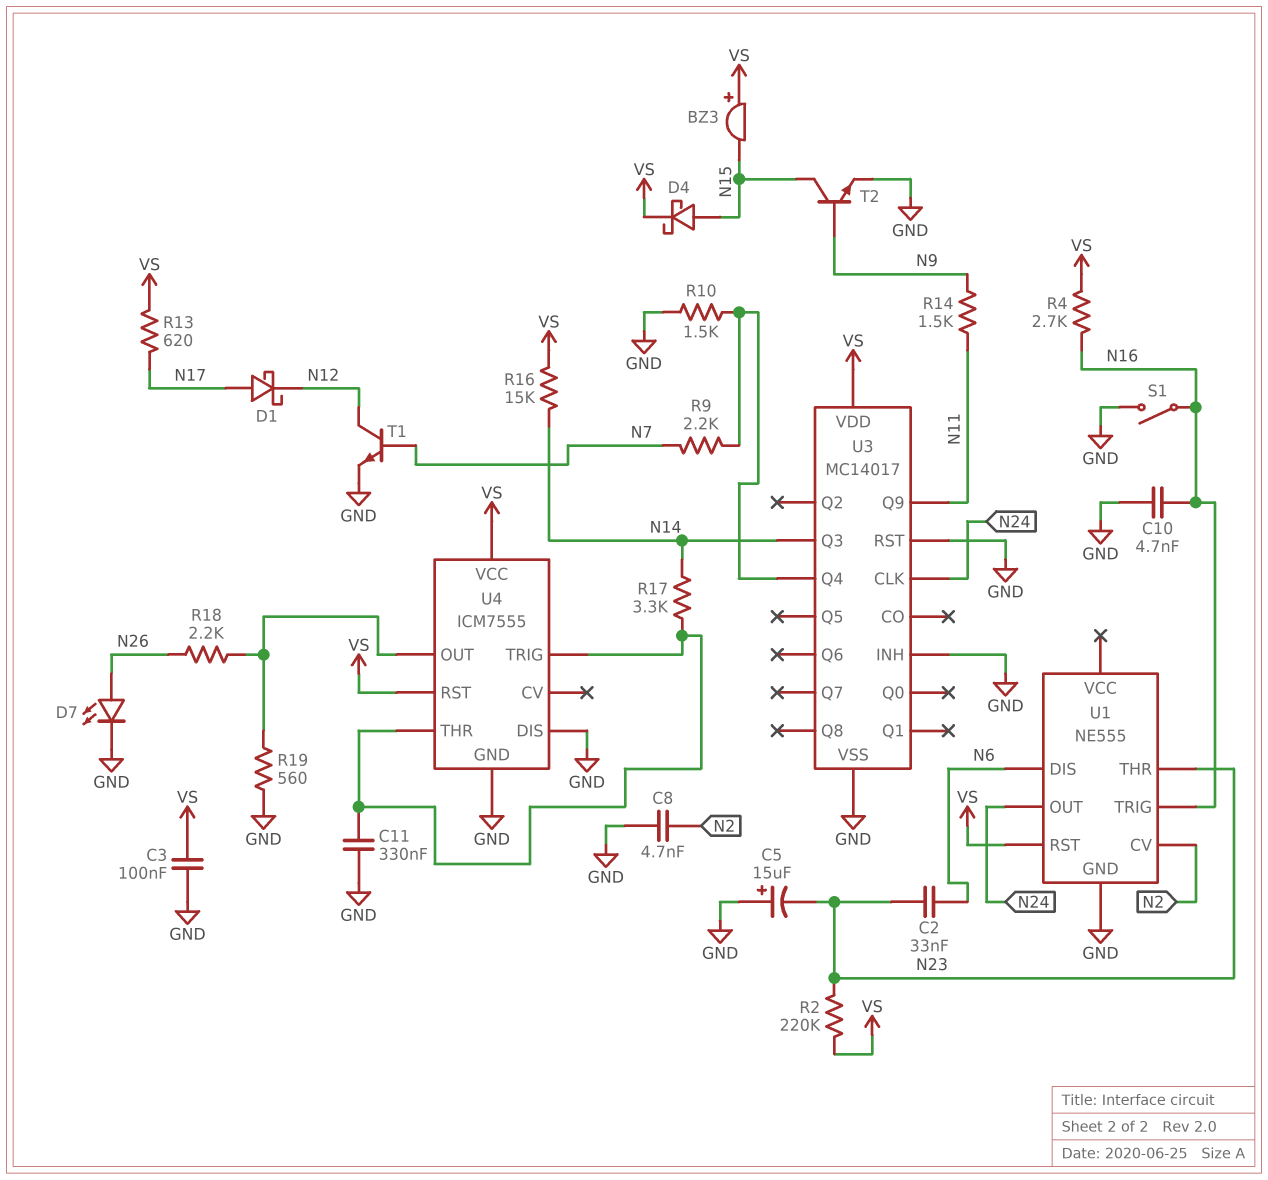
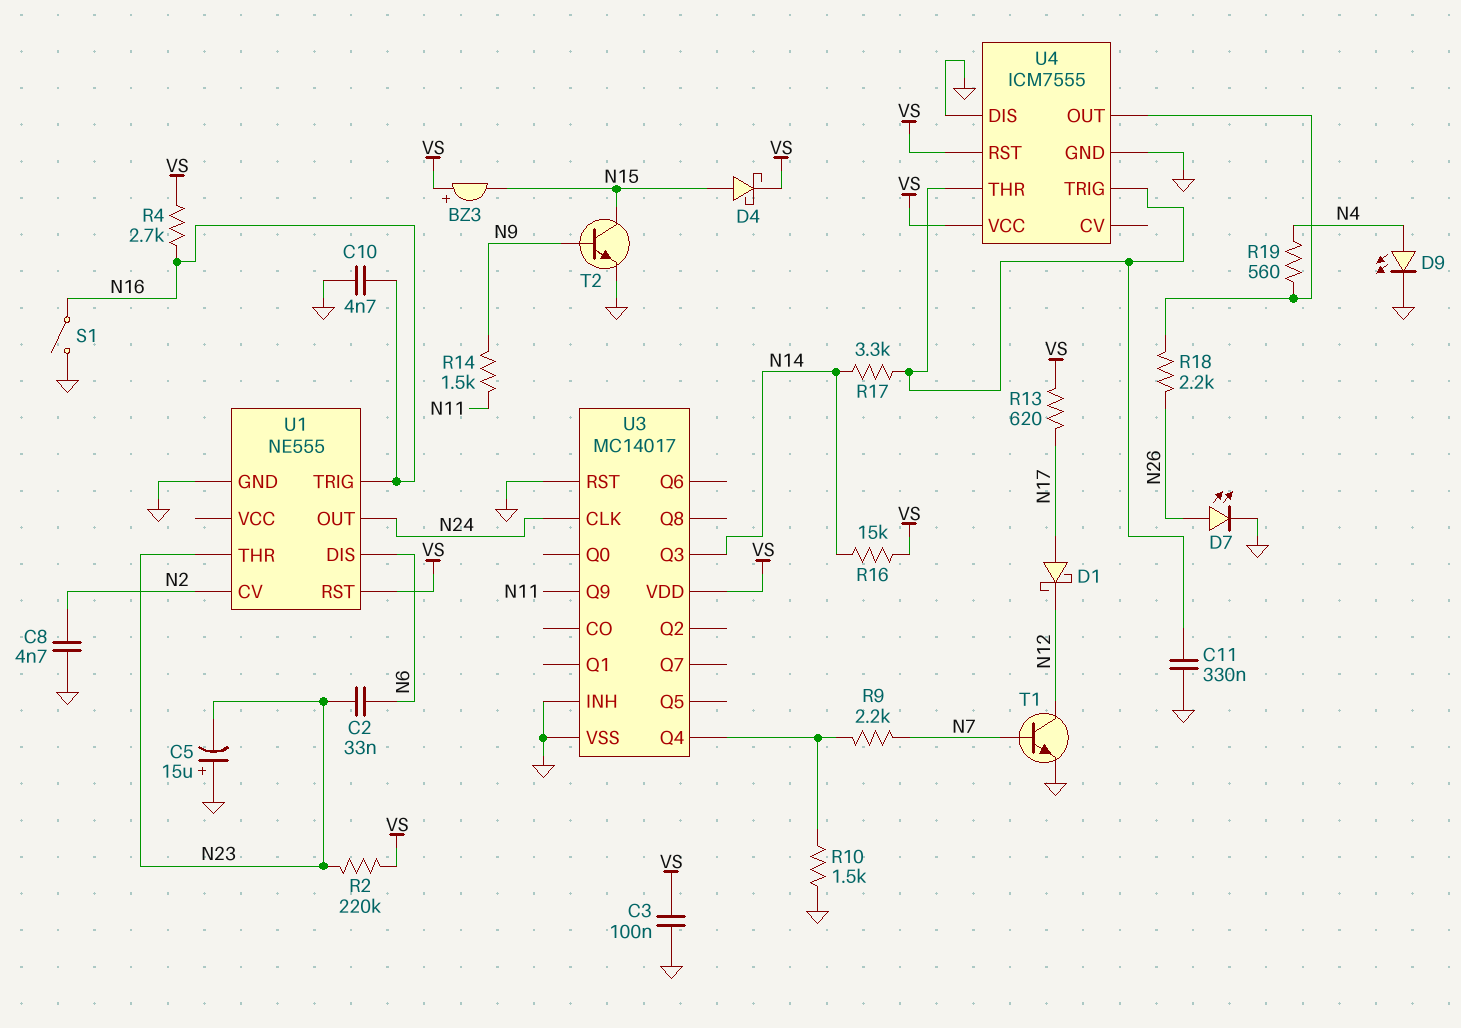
D9: none -> LED (A N4, K GND)
R19: 560 (GND, U4/OUT) -> 560 (N4, U4/OUT)

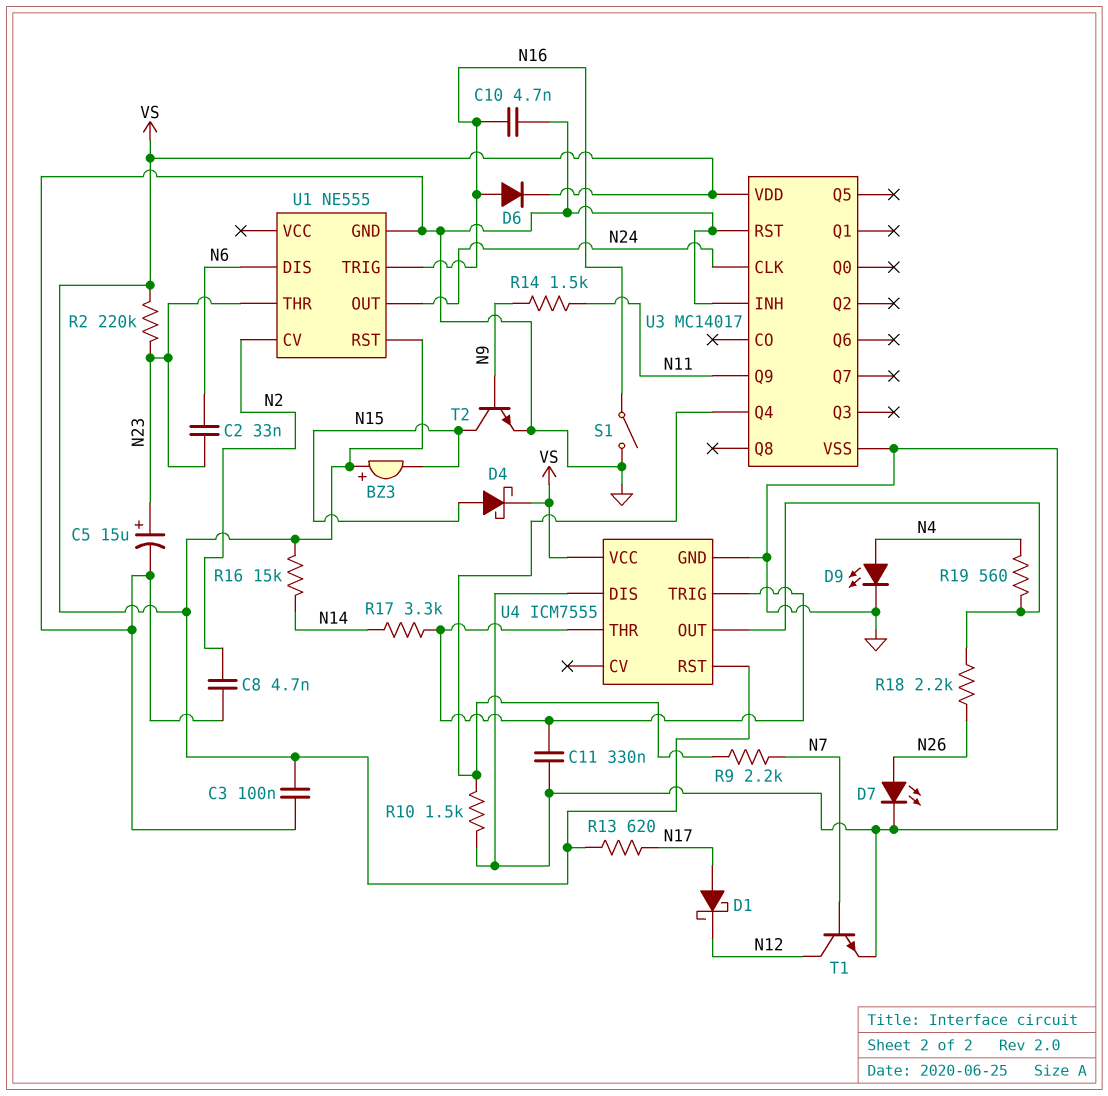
C5: 15uF (plus GND, minus N23) -> 15uF (plus N23, minus GND)
D6: none -> diode (A N16, K VS)
R4: 2.7k (N16, VS) -> none
U3 pin Q3: N14 -> none

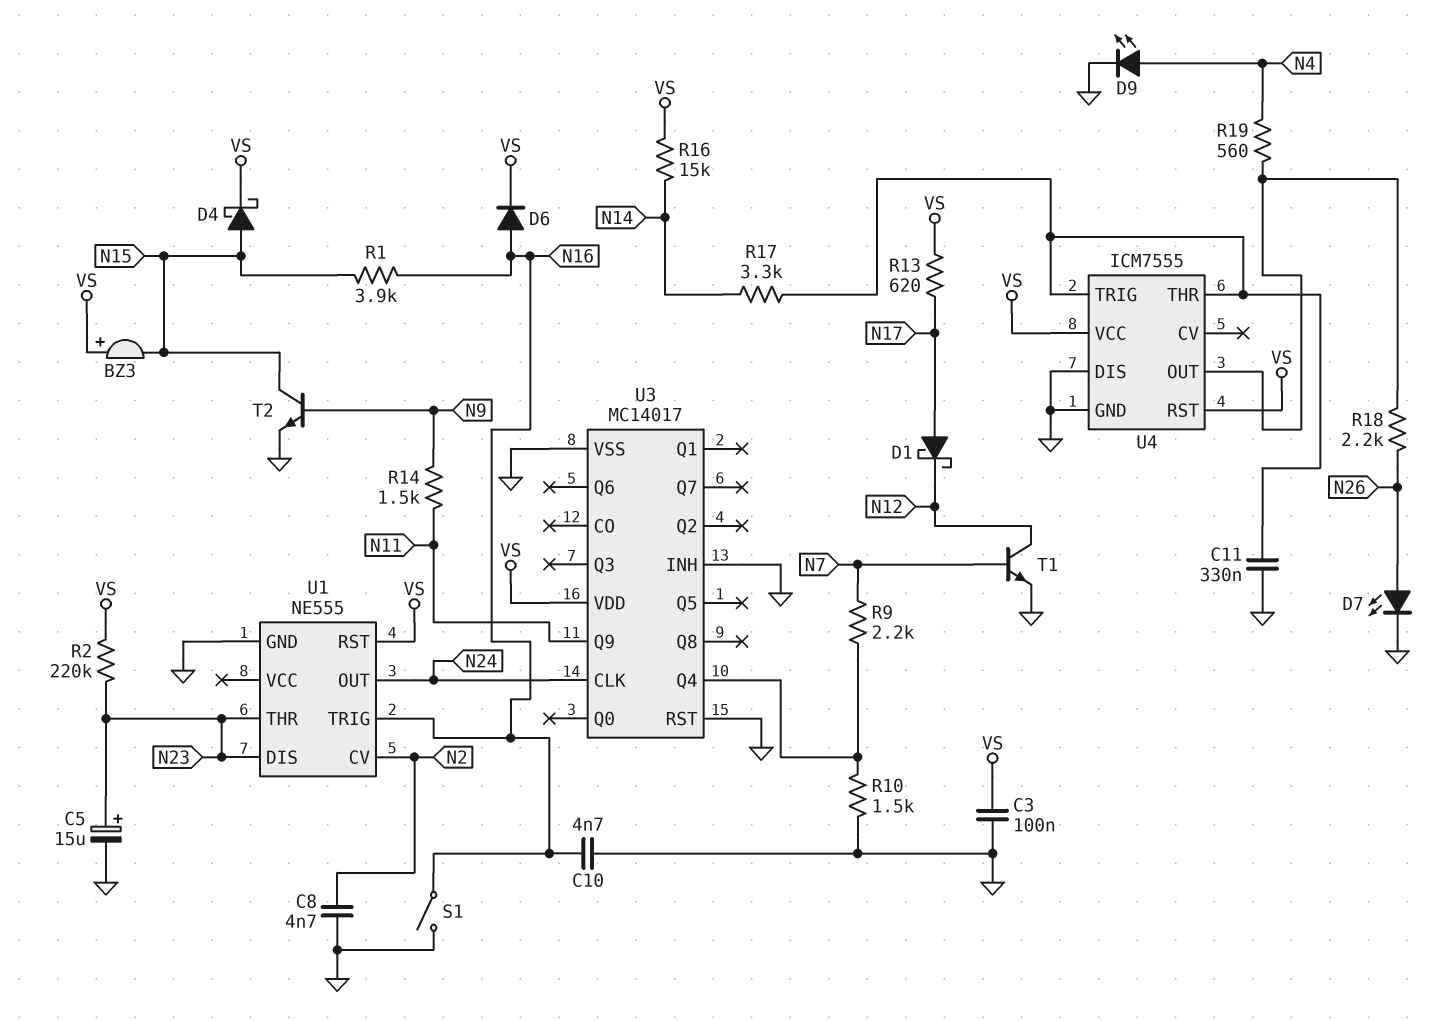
C2: 33nF (N6, N23) -> none
R1: none -> 3.9k (N15, N16)
U1 pin DIS: N6 -> N23

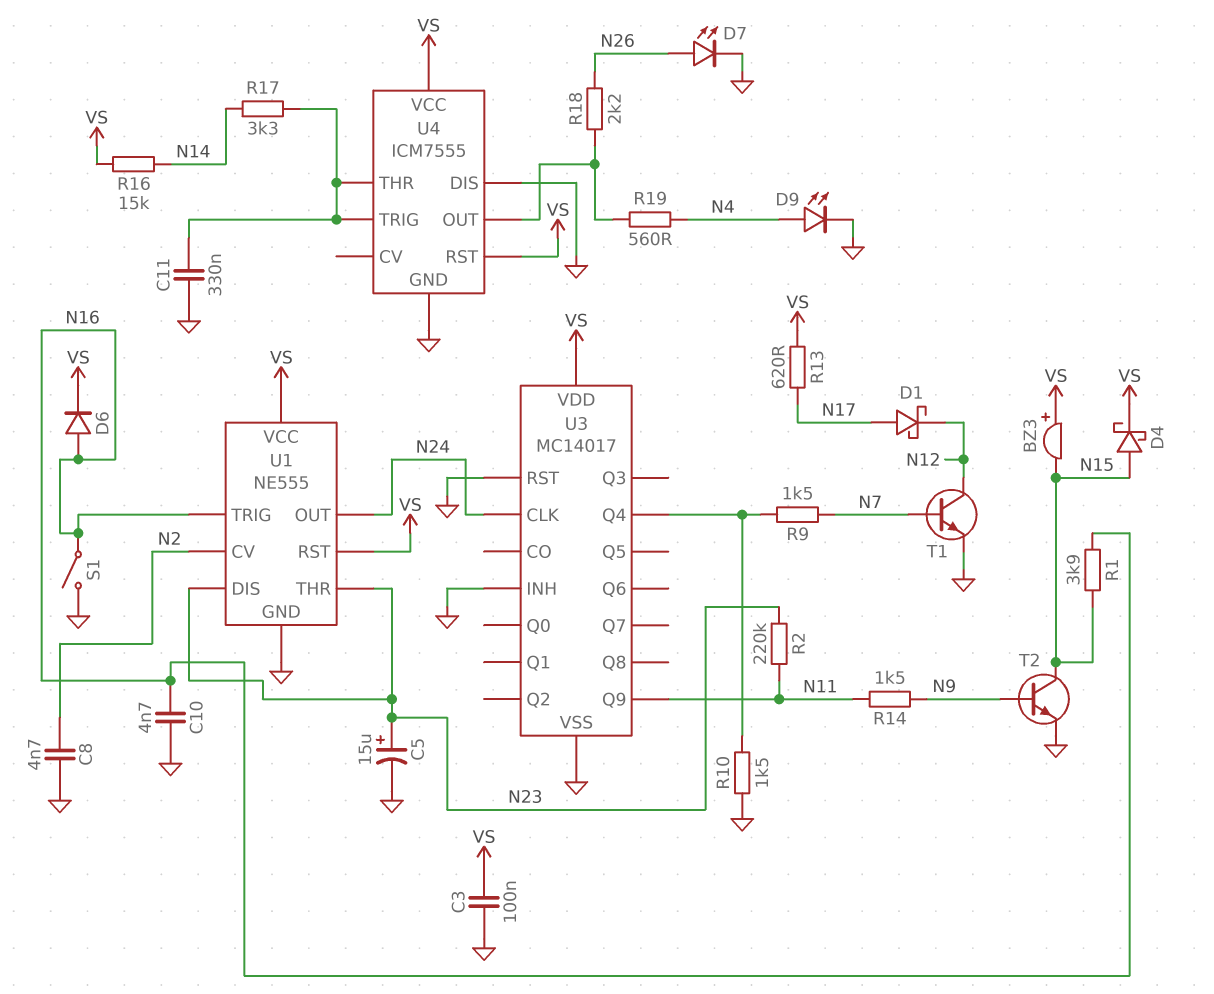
R2: 220k (N23, VS) -> 220k (N11, N23)
R9: 2.2k (N7, U3/Q4) -> 1.5k (N7, U3/Q4)
U1 pin VCC: none -> VS

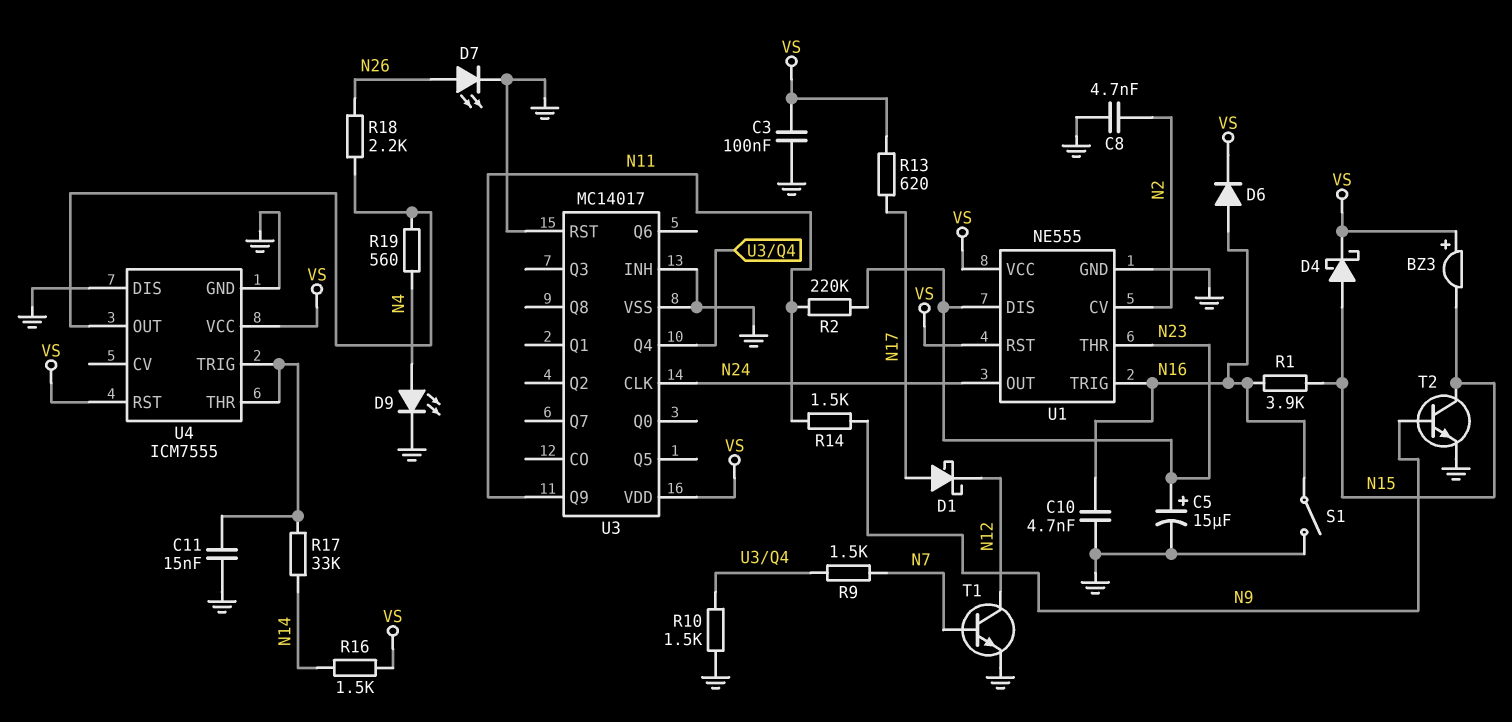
C11: 330nF (GND, U4/THR) -> 15nF (GND, U4/THR)
R16: 15k (N14, VS) -> 1.5k (N14, VS)
R17: 3.3k (N14, U4/THR) -> 33k (N14, U4/THR)

